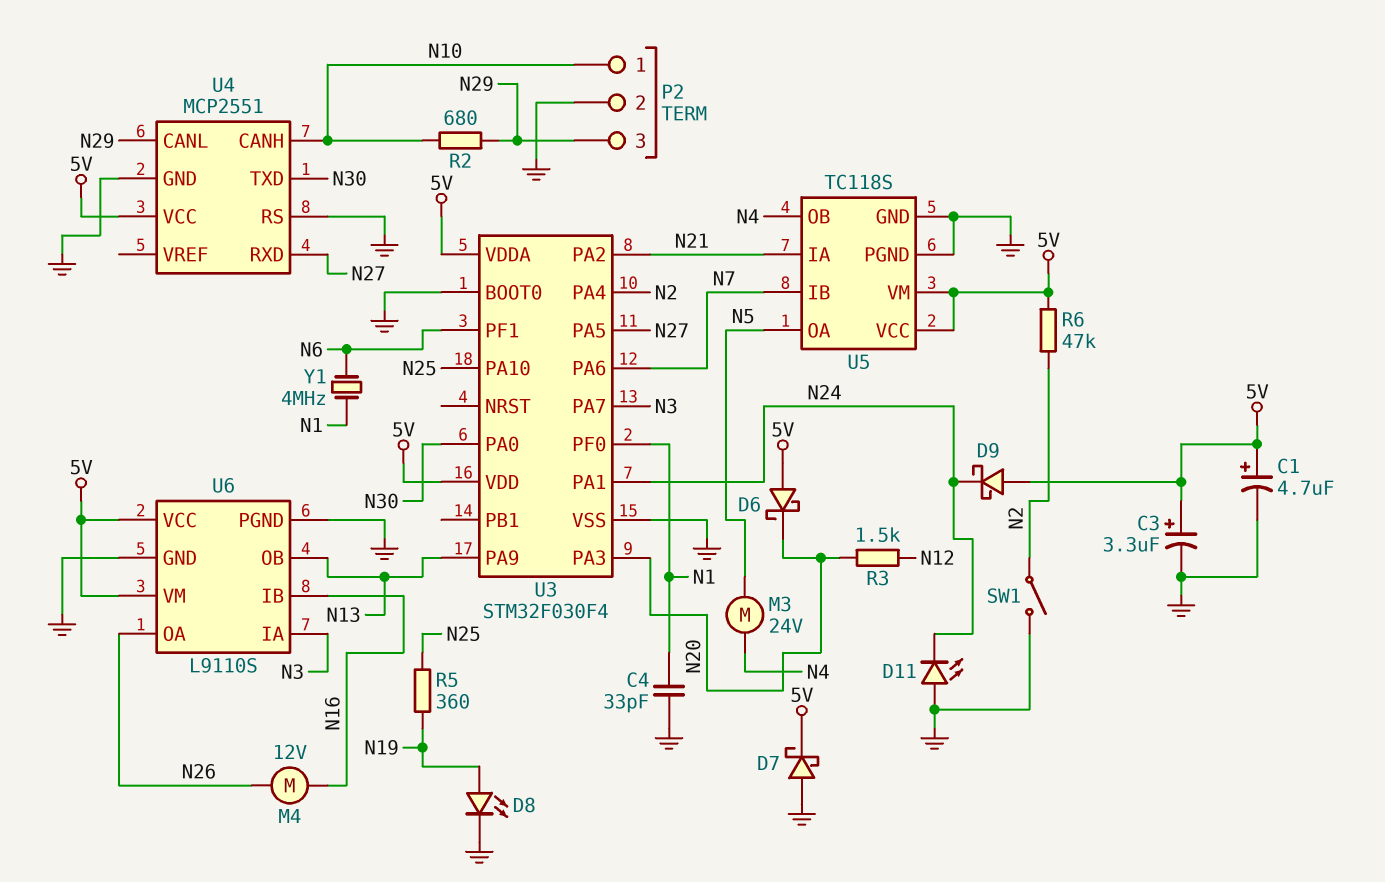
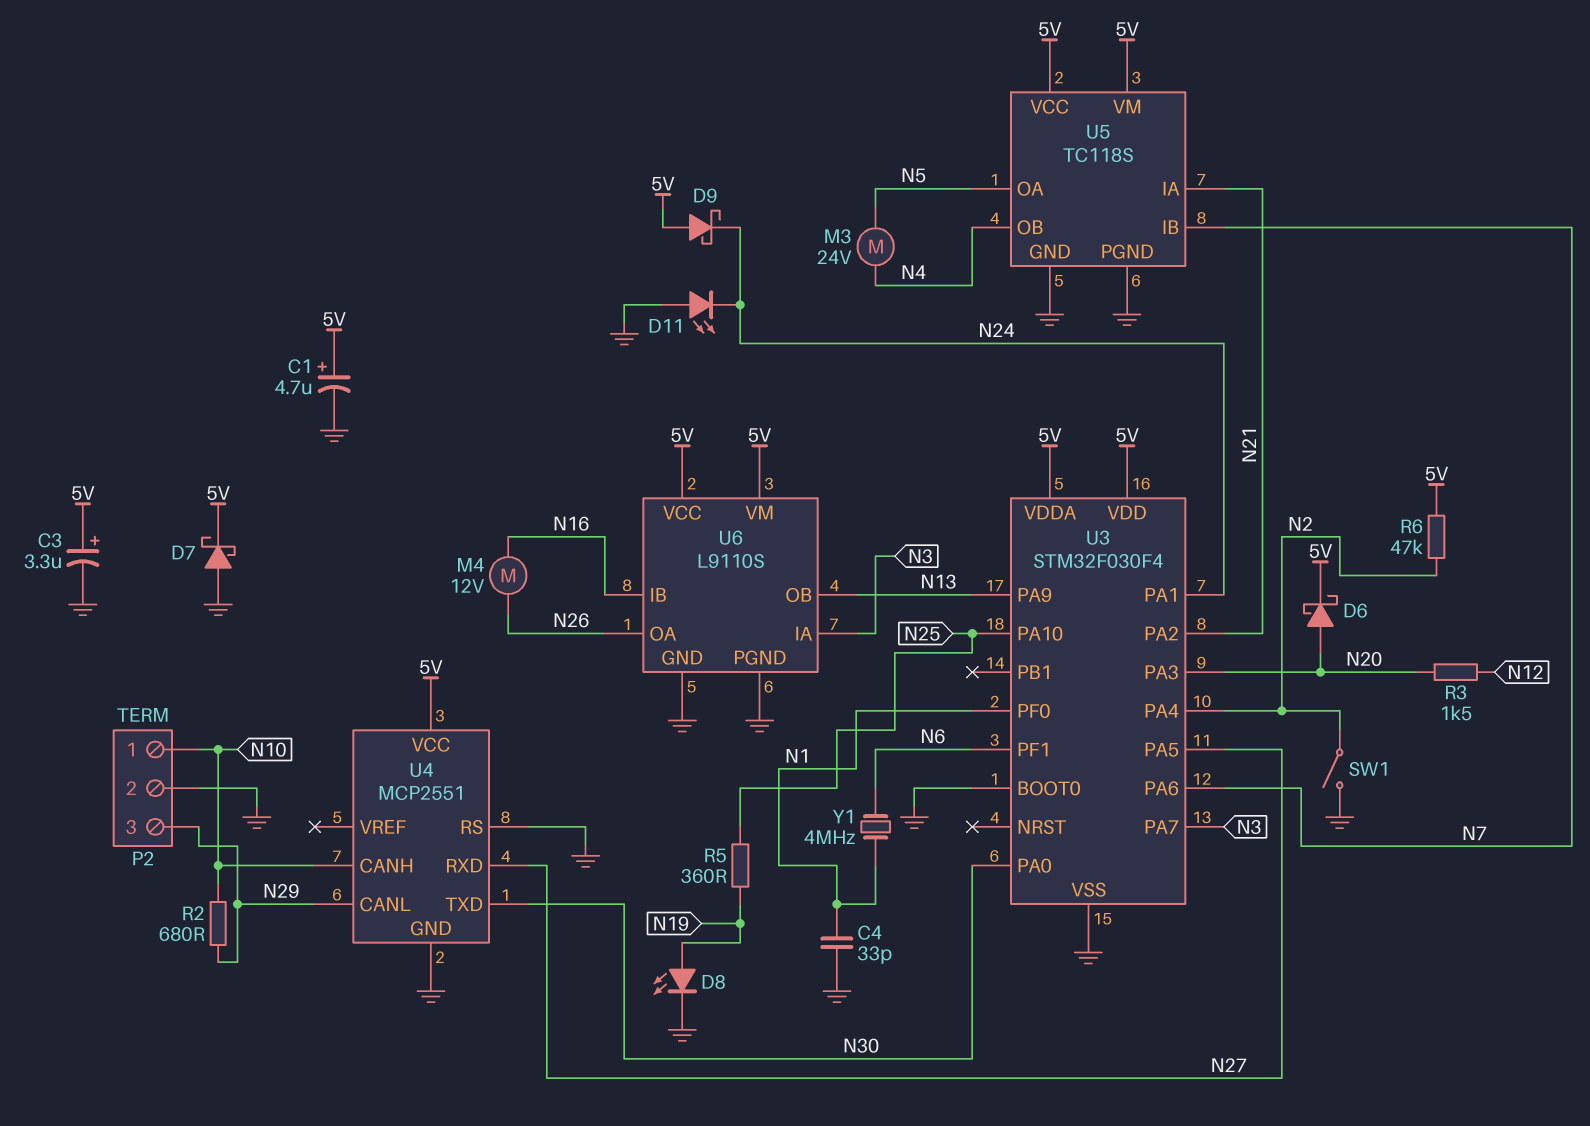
D6: schottky (A 5V, K N20) -> schottky (A N20, K 5V)

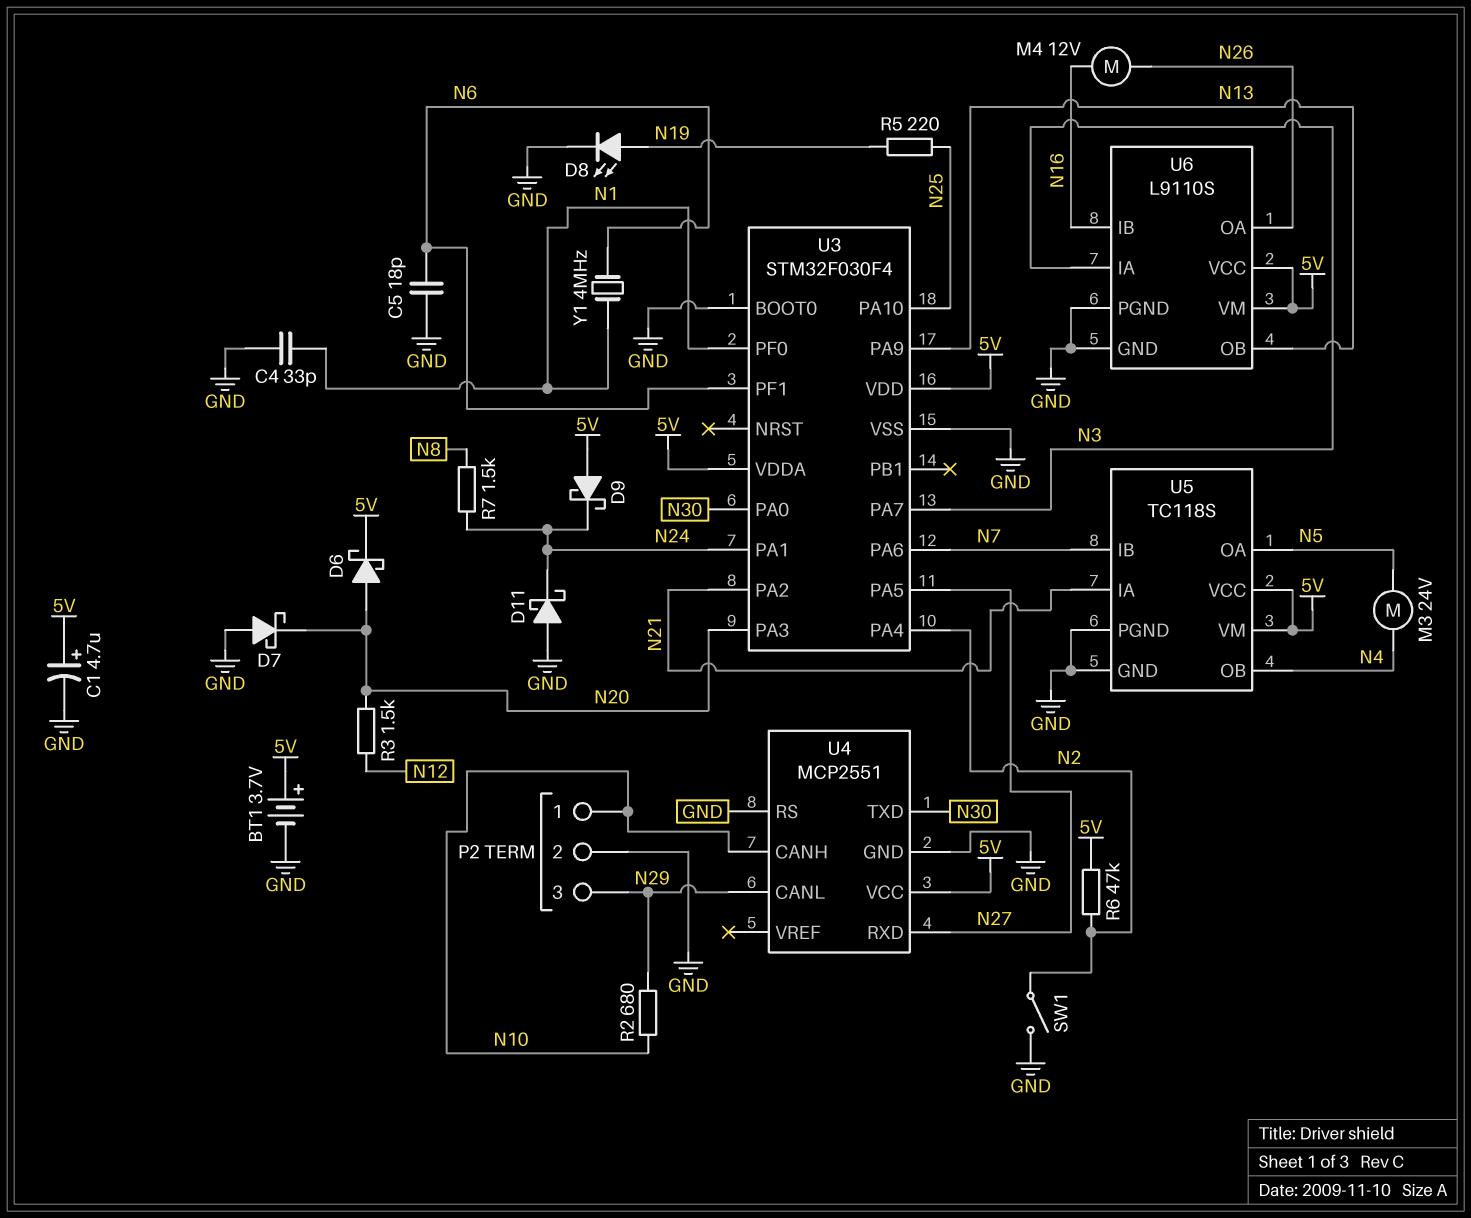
BT1: none -> 3.7V (plus 5V, minus GND)
C3: 3.3uF (plus 5V, minus GND) -> none
C5: none -> 18pF (GND, N6)
D7: schottky (A GND, K 5V) -> schottky (A GND, K N20)
D11: LED (A GND, K N24) -> schottky (A GND, K N24)
R5: 360 (N19, N25) -> 220 (N19, N25)
R7: none -> 1.5k (N8, N24)

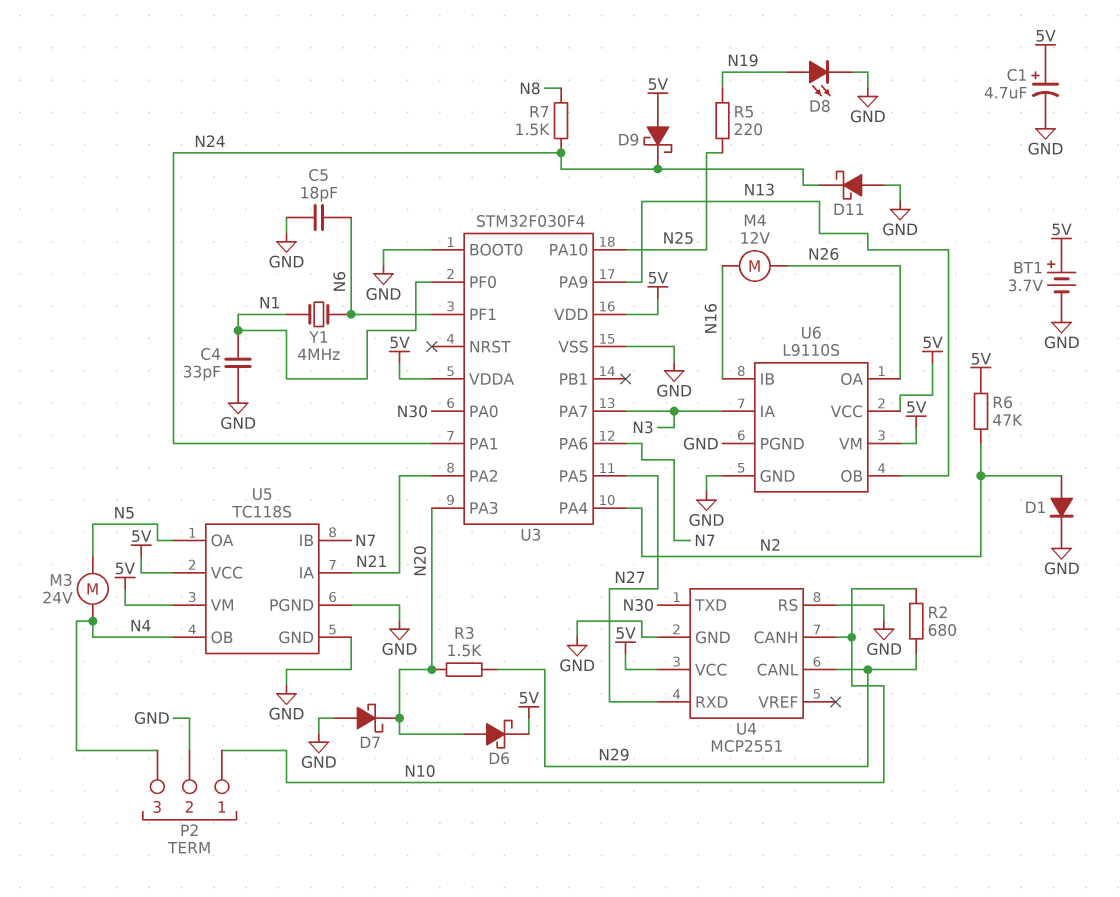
D1: none -> diode (A N2, K GND)
P2 pin 3: N29 -> N4
R3: 1.5k (N12, N20) -> 1.5k (N20, N29)
SW1: switch (GND, N2) -> none

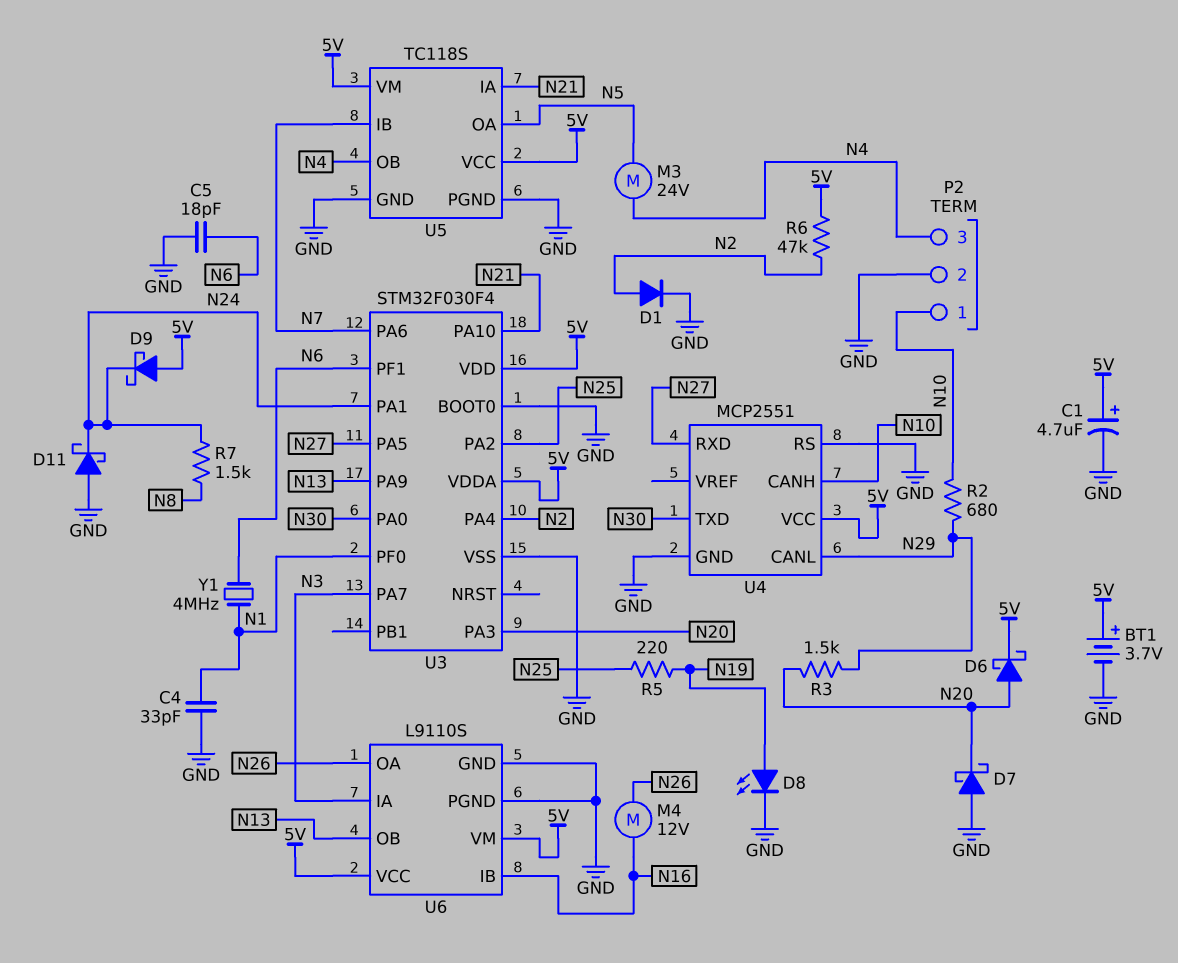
U3 pin PA2: N21 -> N25
U3 pin PA10: N25 -> N21

